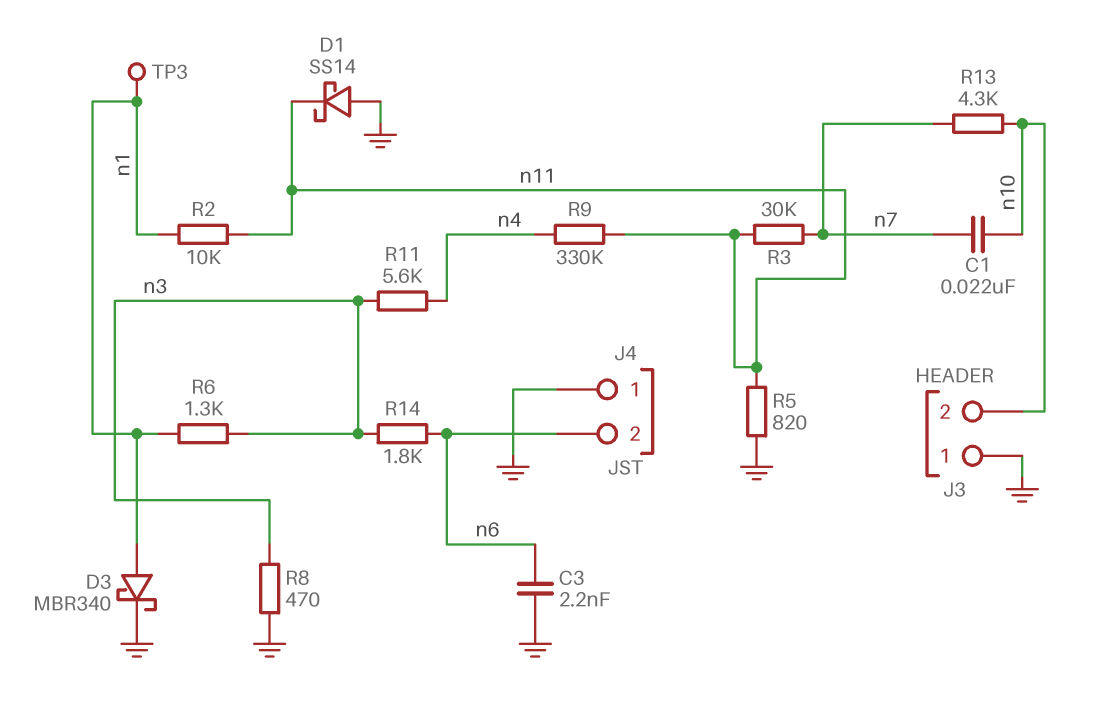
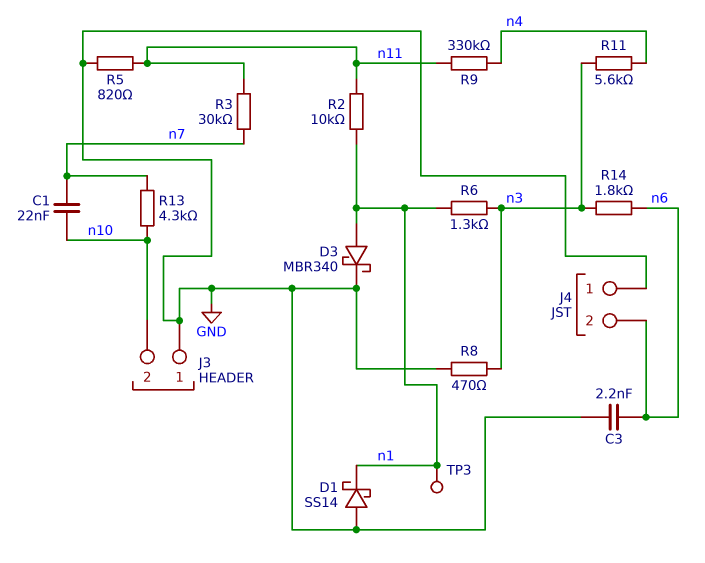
D1: schottky SS14 (A GND, K n11) -> schottky SS14 (A GND, K n1)

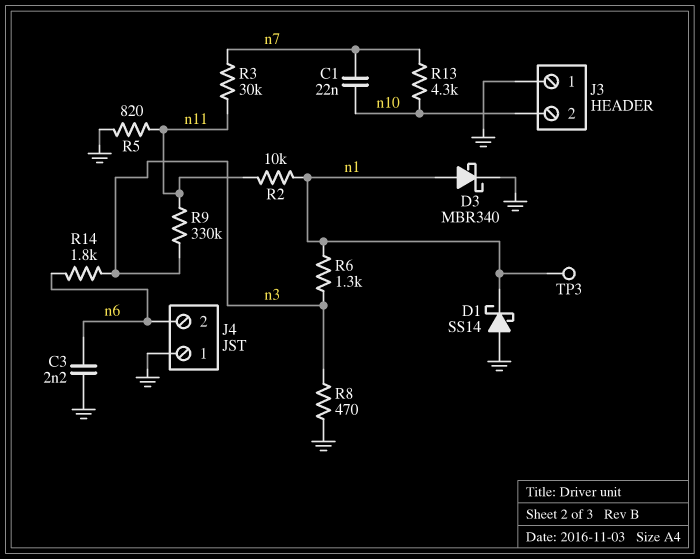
R9: 330k (n4, n11) -> 330k (n3, n11)
R11: 5.6k (n3, n4) -> none

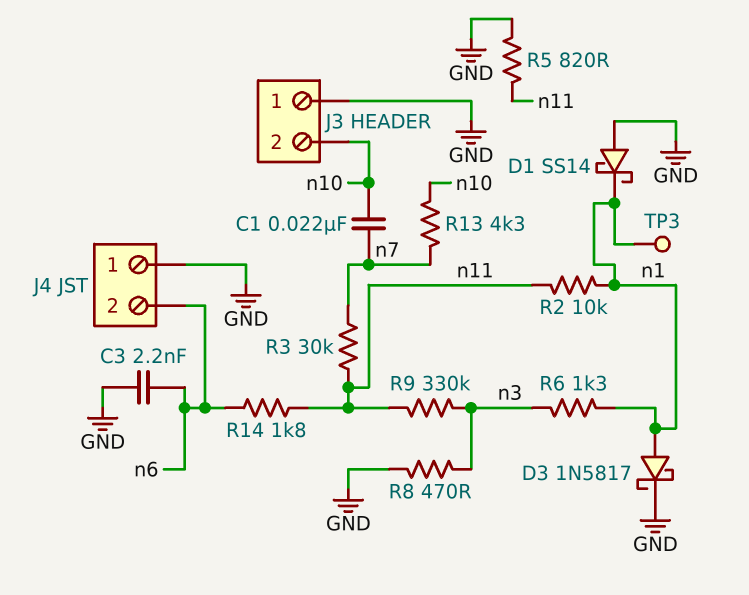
D3: schottky MBR340 (A n1, K GND) -> schottky 1N5817 (A n1, K GND)
R14: 1.8k (n3, n6) -> 1.8k (n6, n11)

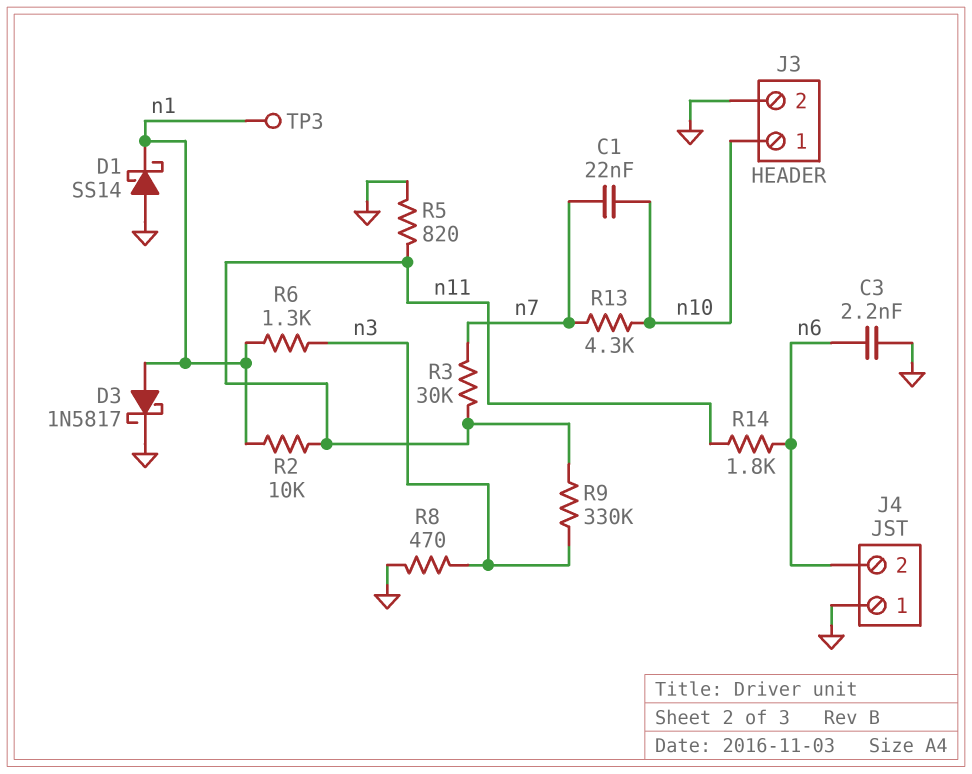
J3 pin 1: GND -> n10
J3 pin 2: n10 -> GND

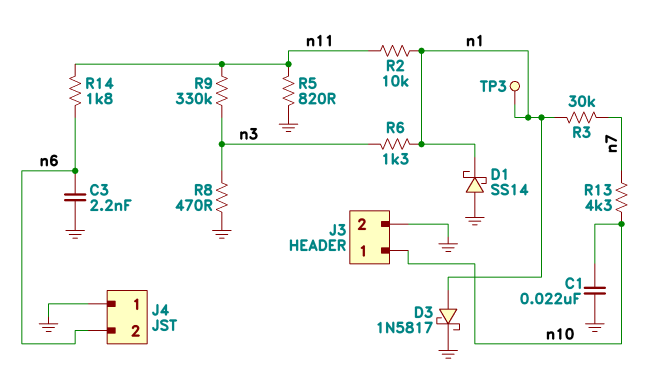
C1: 22nF (n7, n10) -> 22nF (GND, n10)
R3: 30k (n7, n11) -> 30k (n1, n7)

